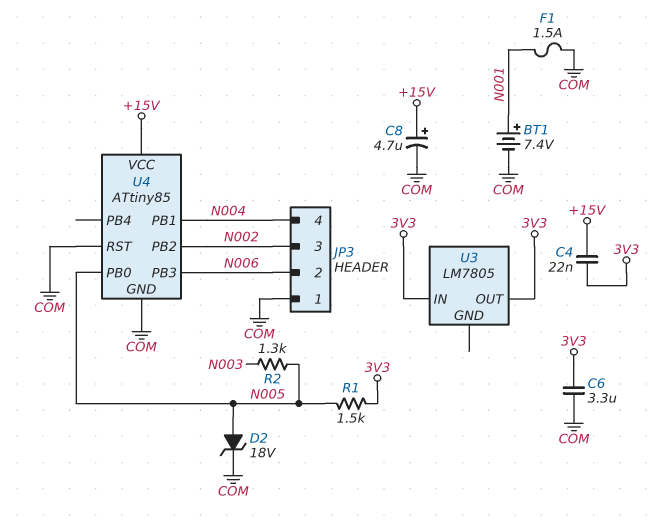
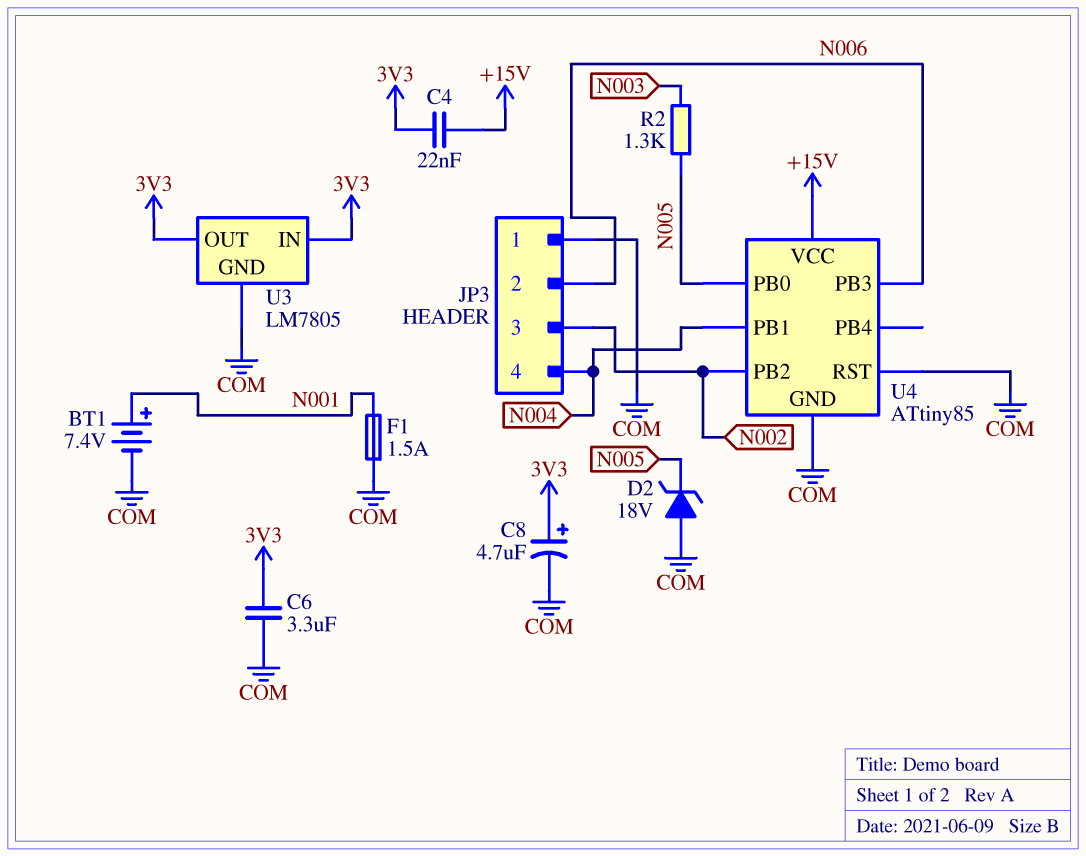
C8: 4.7uF (plus +15V, minus COM) -> 4.7uF (plus 3V3, minus COM)
D2: zener 18V (A N005, K COM) -> zener 18V (A COM, K N005)
R1: 1.5k (3V3, N005) -> none
U3 pin GND: none -> COM

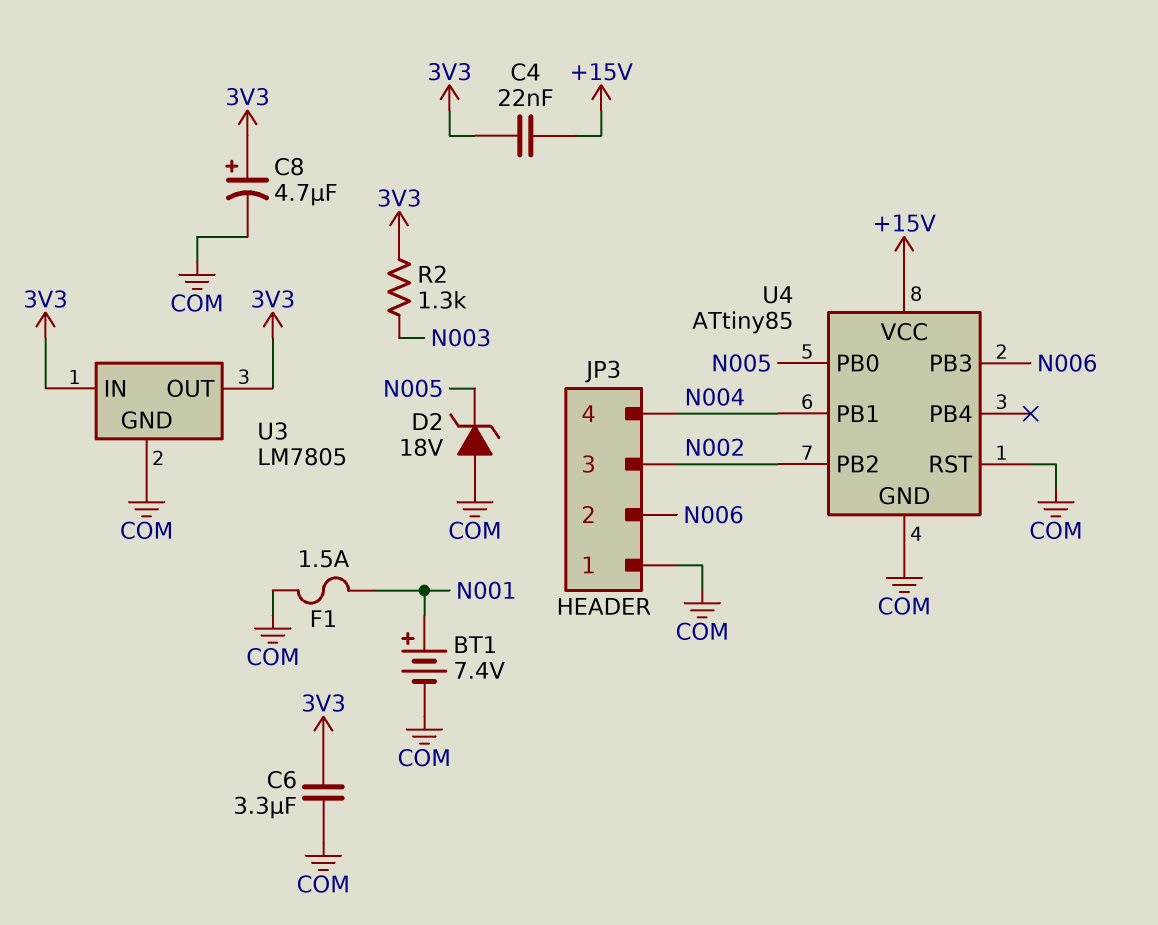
R2: 1.3k (N003, N005) -> 1.3k (3V3, N003)

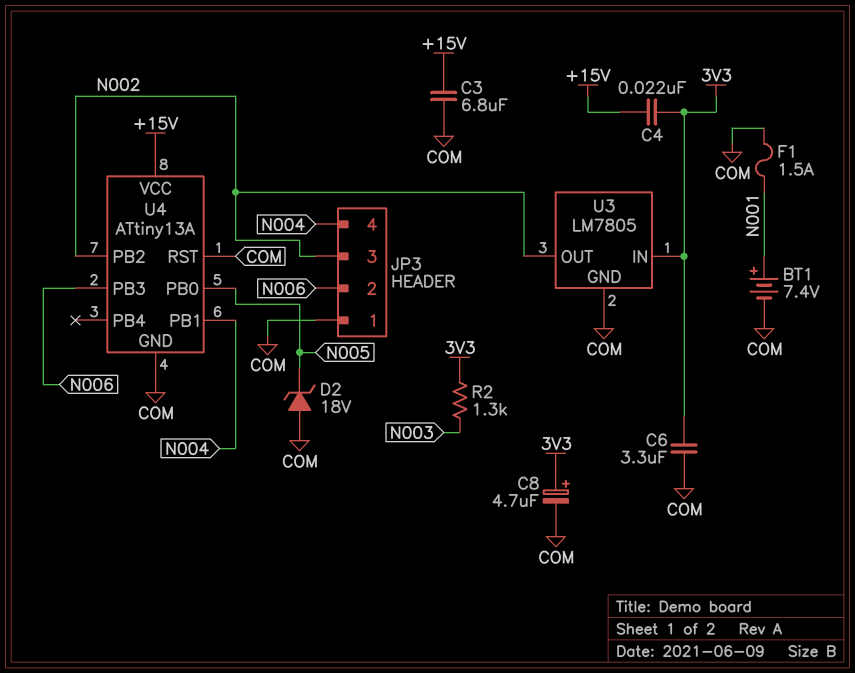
C3: none -> 6.8uF (+15V, COM)
U3 pin OUT: 3V3 -> N002
U4: ATtiny85 -> ATtiny13A

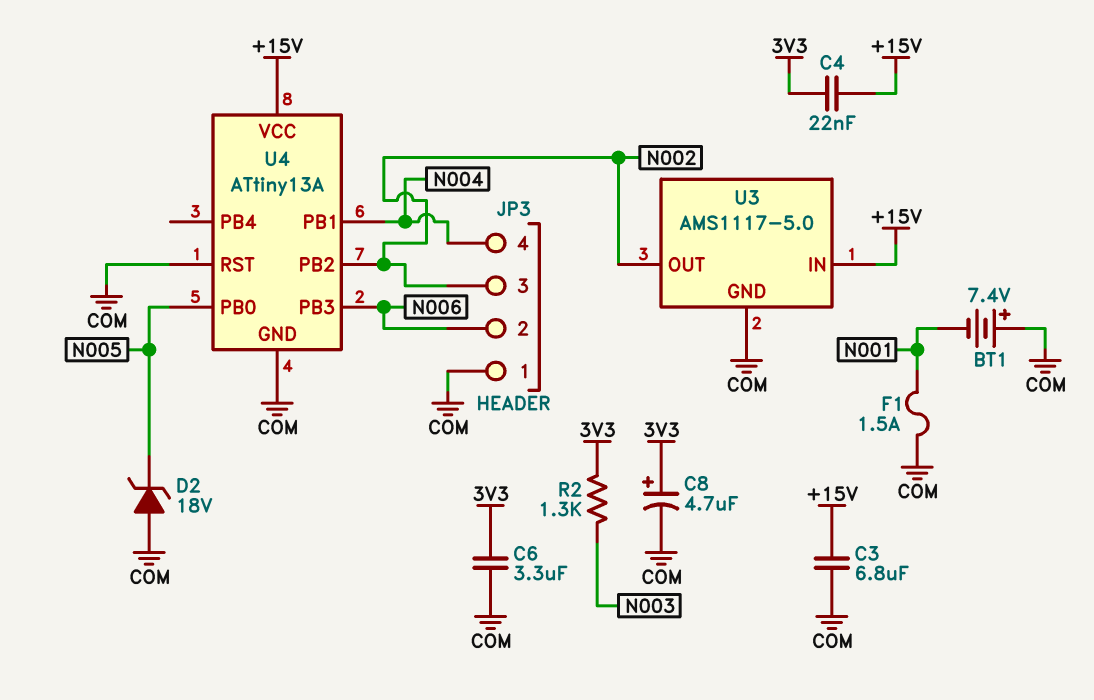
BT1: 7.4V (plus N001, minus COM) -> 7.4V (plus COM, minus N001)
U3: LM7805 -> AMS1117-5.0
U3 pin IN: 3V3 -> +15V

